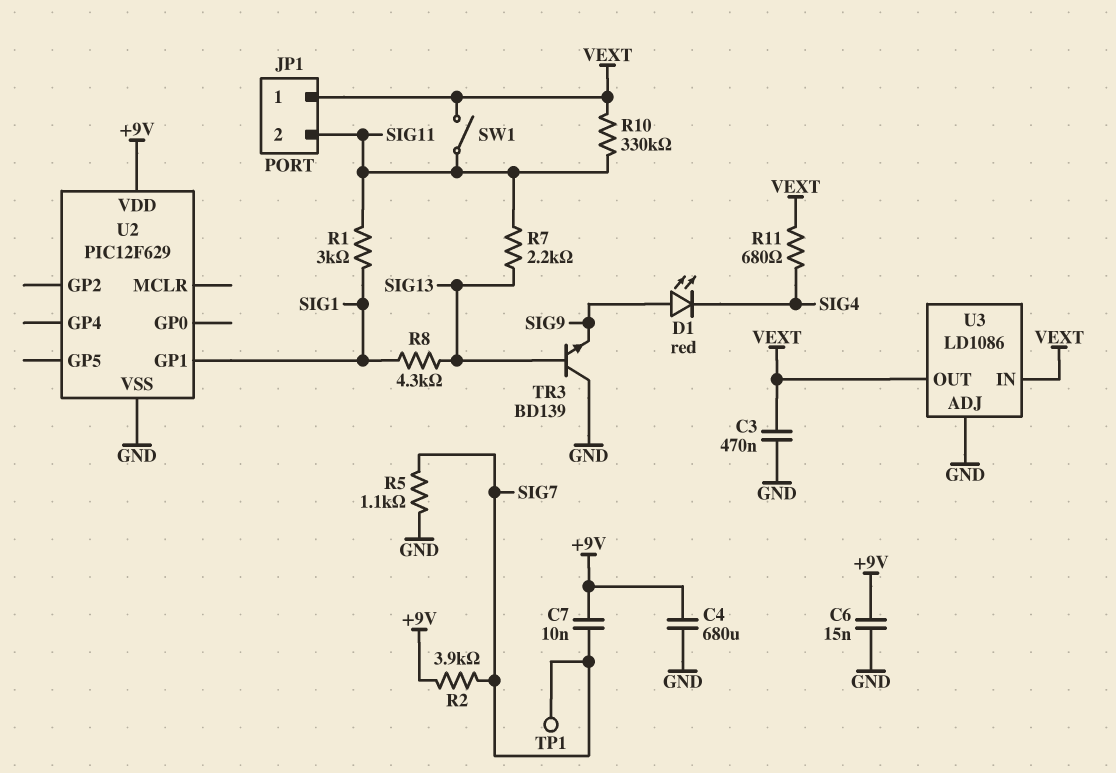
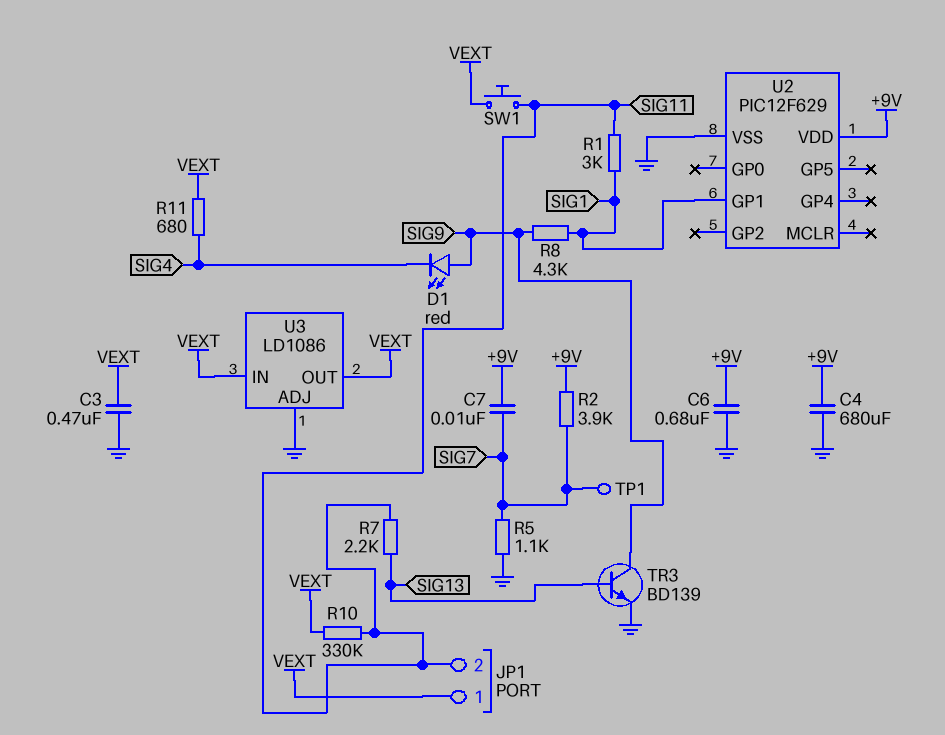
C6: 15nF (+9V, GND) -> 680nF (+9V, GND)
R8: 4.3k (SIG1, SIG13) -> 4.3k (SIG1, SIG9)
SW1: switch (SIG11, VEXT) -> button (SIG11, VEXT)
TR3: NPN BD139 (B SIG13, C GND, E SIG9) -> NPN BD139 (B SIG13, C SIG9, E GND)

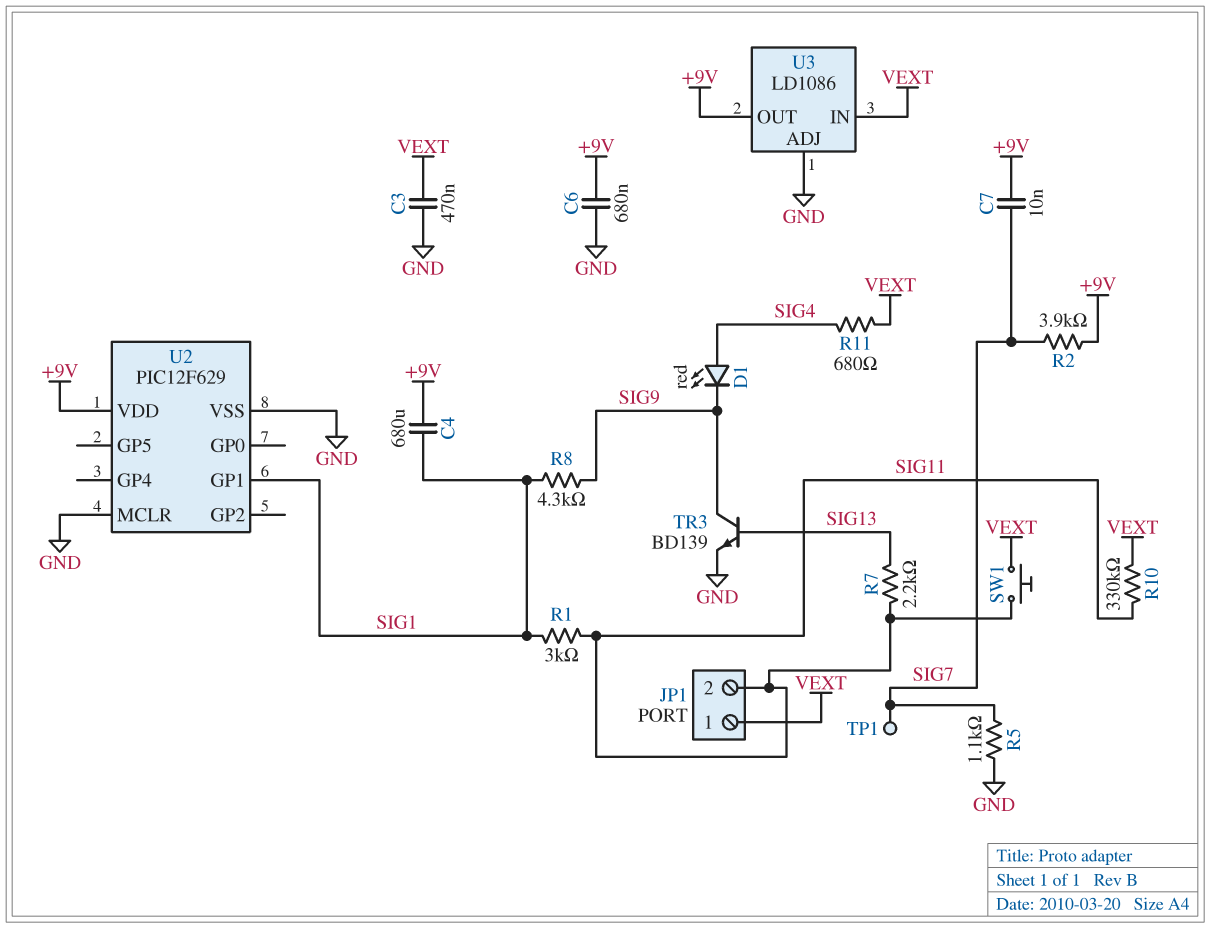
C4: 680uF (+9V, GND) -> 680uF (+9V, SIG1)
D1: LED red (A SIG9, K SIG4) -> LED red (A SIG4, K SIG9)
U2 pin MCLR: none -> GND
U3 pin OUT: VEXT -> +9V

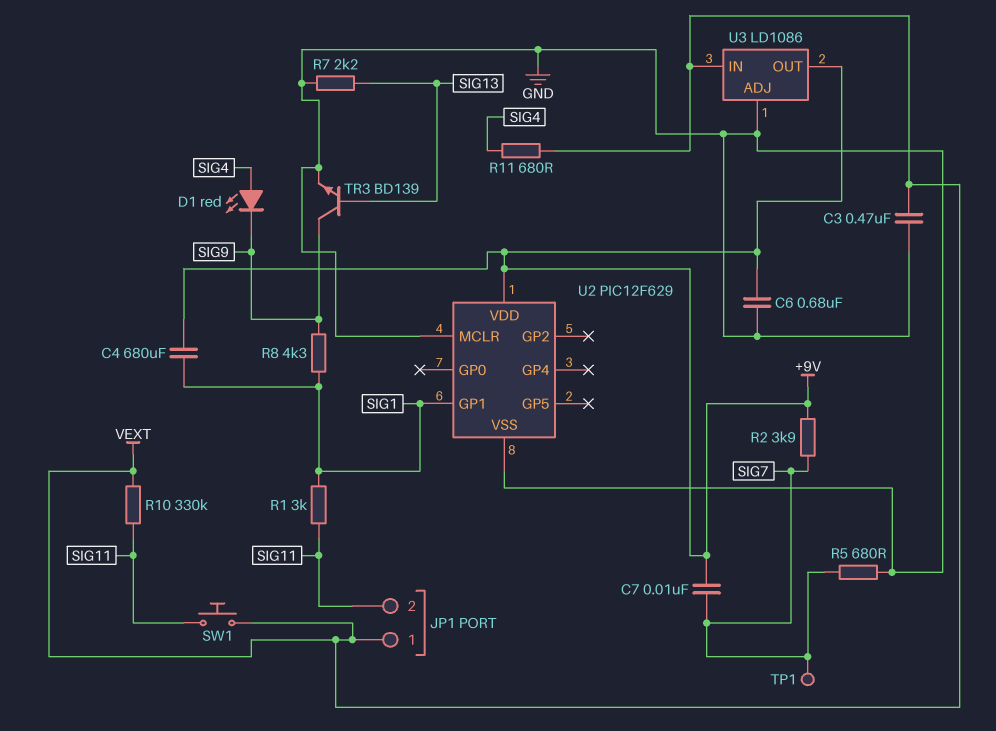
R5: 1.1k (GND, SIG7) -> 680 (GND, SIG7)
R7: 2.2k (SIG11, SIG13) -> 2.2k (GND, SIG13)

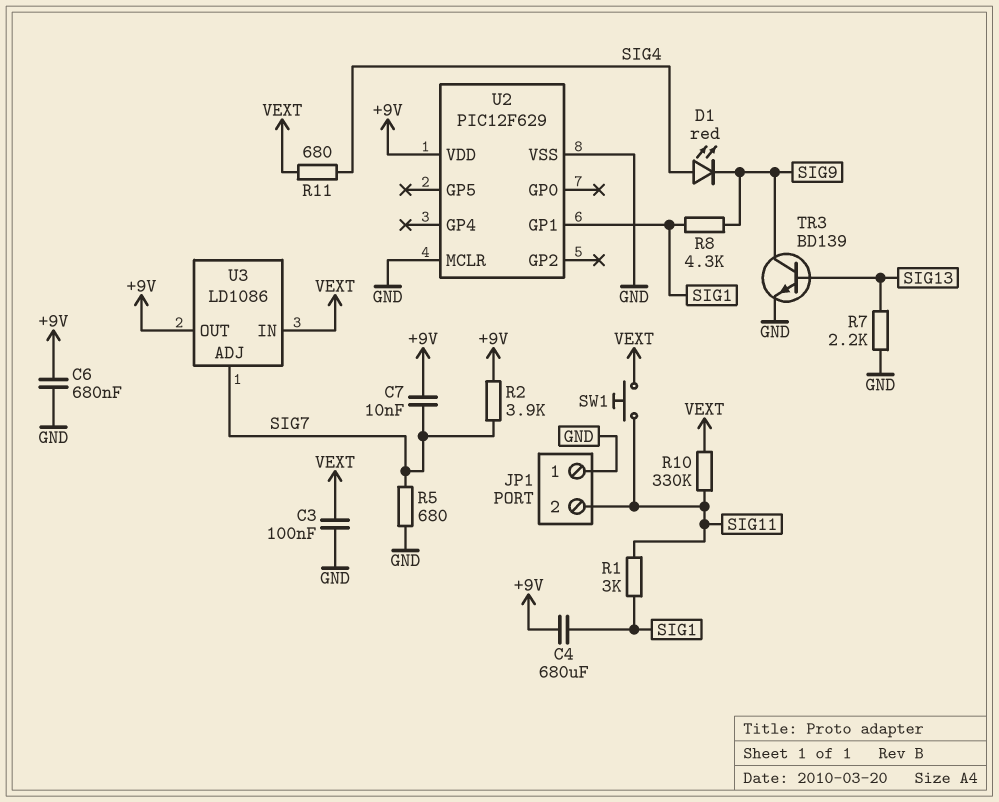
C3: 470nF (GND, VEXT) -> 100nF (GND, VEXT)
JP1 pin 1: VEXT -> GND
TP1: test point (SIG7) -> none
U3 pin ADJ: GND -> SIG7

